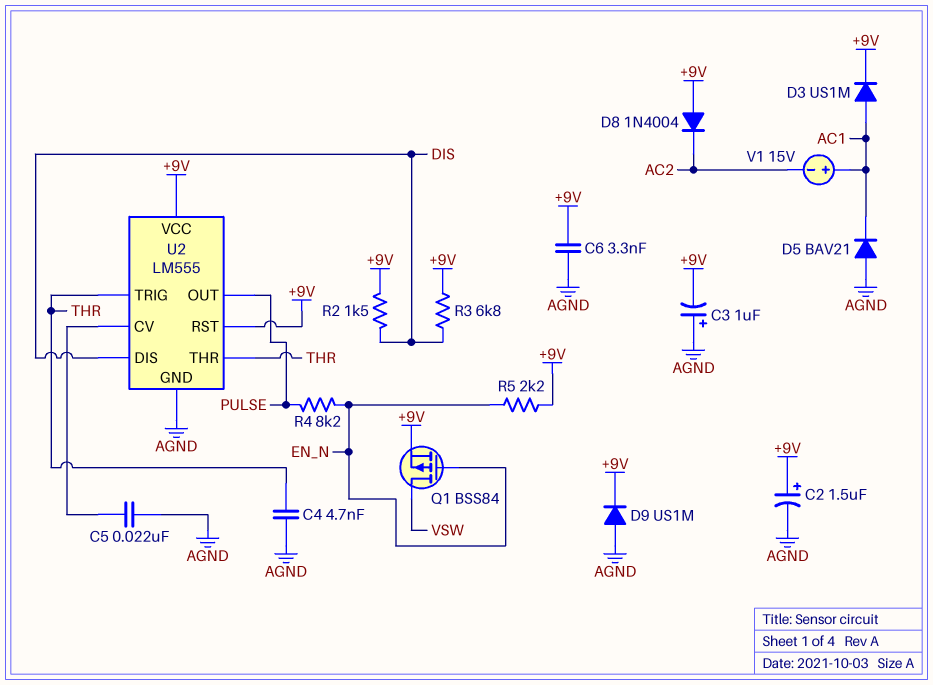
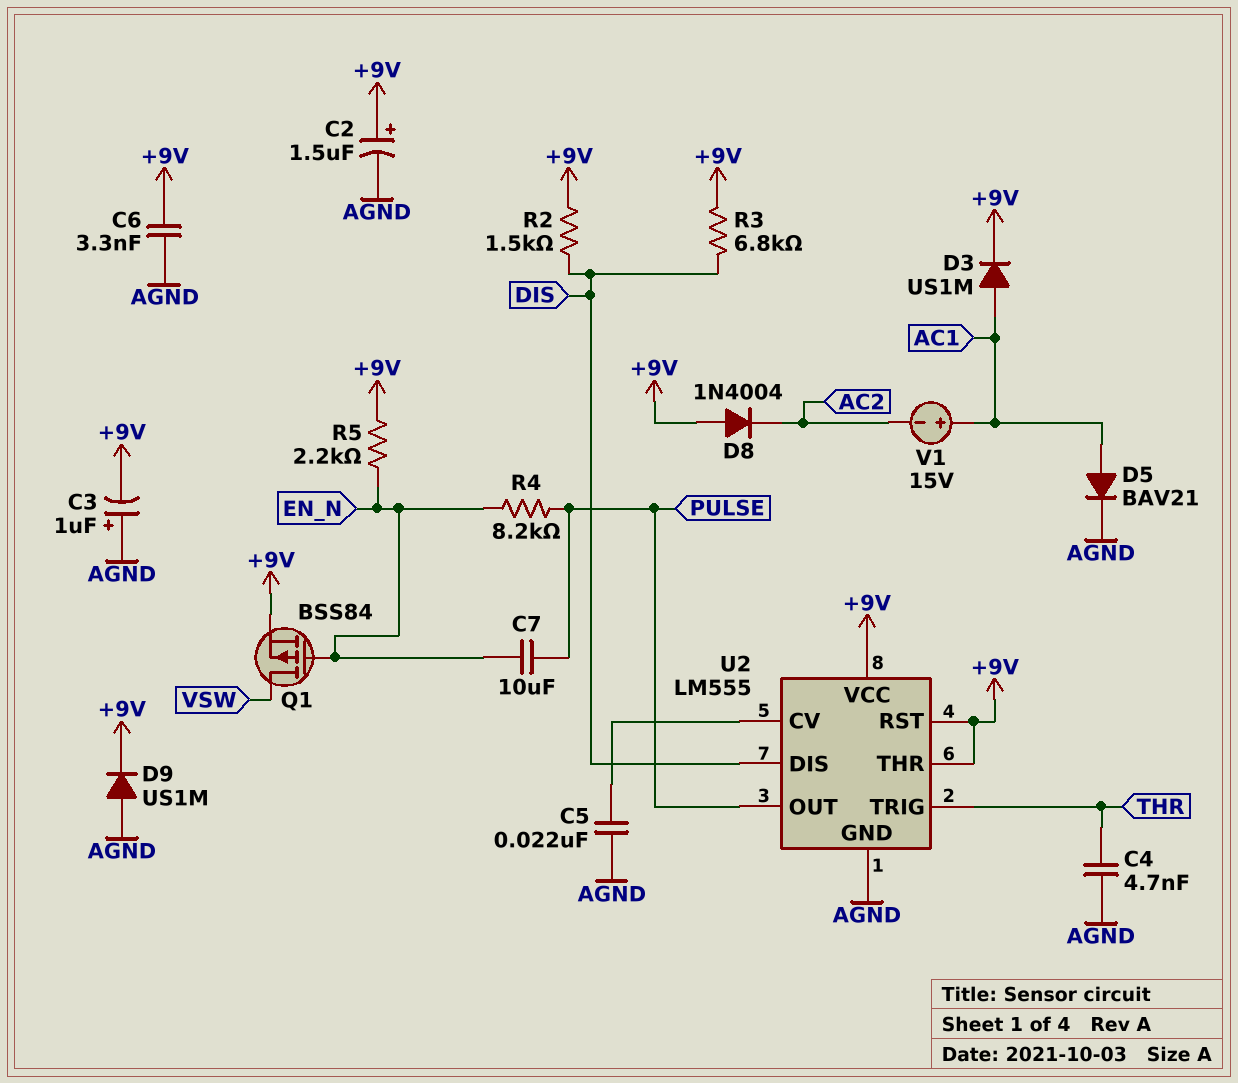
C7: none -> 10uF (EN_N, PULSE)
D5: diode BAV21 (A AGND, K AC1) -> diode BAV21 (A AC1, K AGND)
U2 pin THR: THR -> +9V

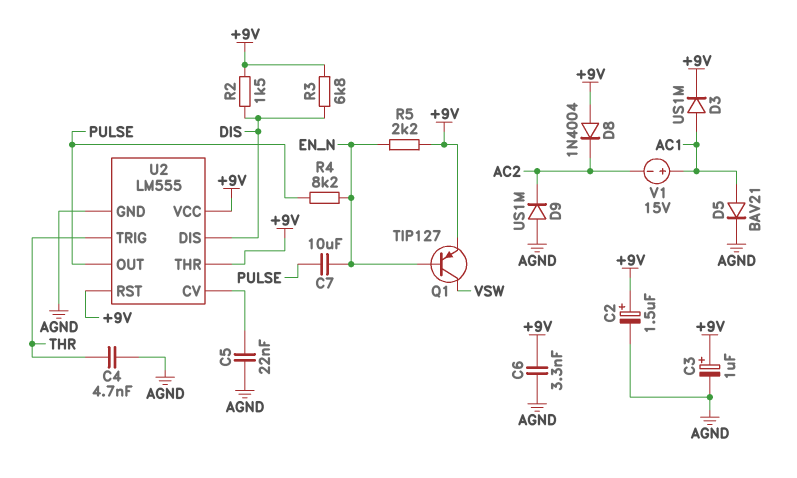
C3: 1uF (plus AGND, minus +9V) -> 1uF (plus +9V, minus AGND)
D9: diode US1M (A AGND, K +9V) -> diode US1M (A AGND, K AC2)
Q1: PMOS BSS84 (G EN_N, D VSW, S +9V) -> PNP TIP127 (B EN_N, C VSW, E +9V)

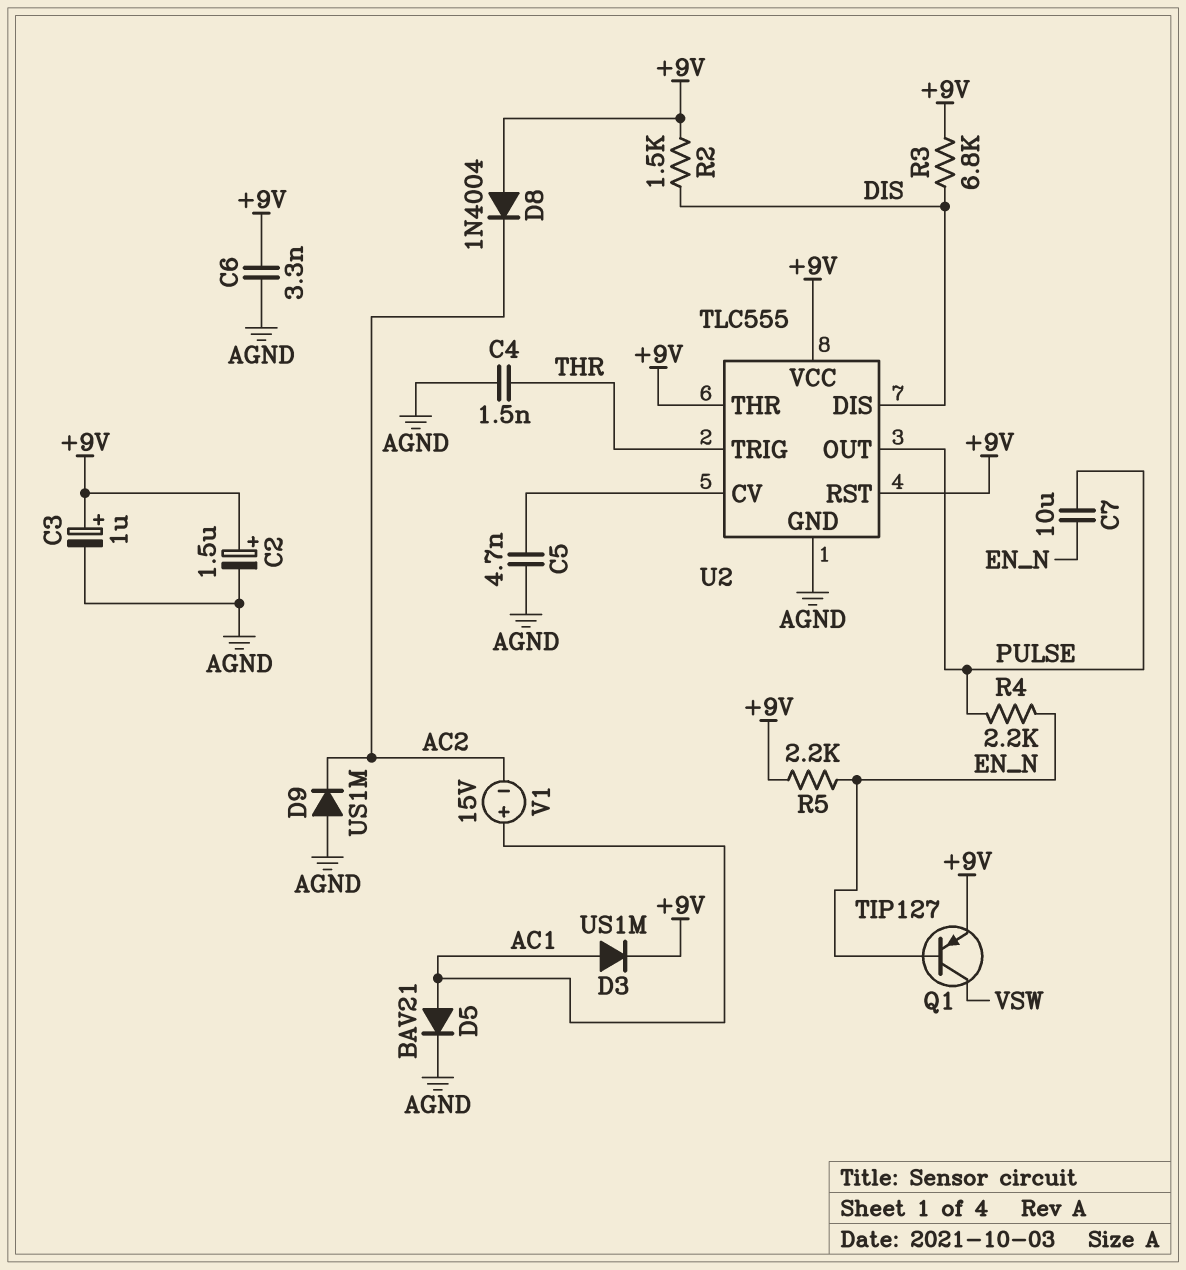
C4: 4.7nF (AGND, THR) -> 1.5nF (AGND, THR)
C5: 22nF (AGND, U2/CV) -> 4.7nF (AGND, U2/CV)
R4: 8.2k (EN_N, PULSE) -> 2.2k (EN_N, PULSE)
U2: LM555 -> TLC555

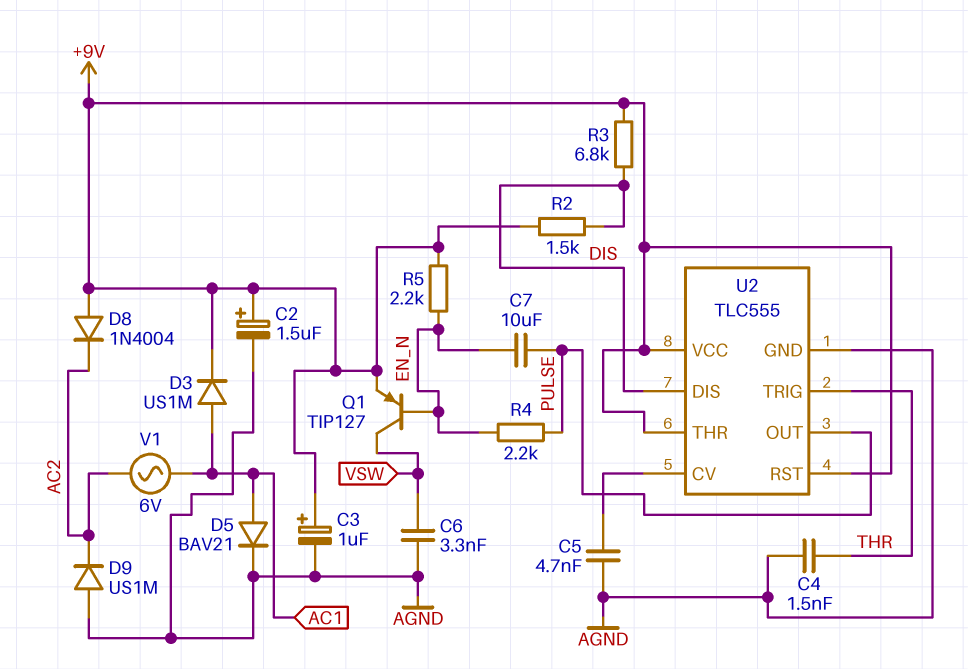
C6: 3.3nF (+9V, AGND) -> 3.3nF (AGND, VSW)
V1: 15V (plus AC1, minus AC2) -> AC 6V (AC1, AC2)

